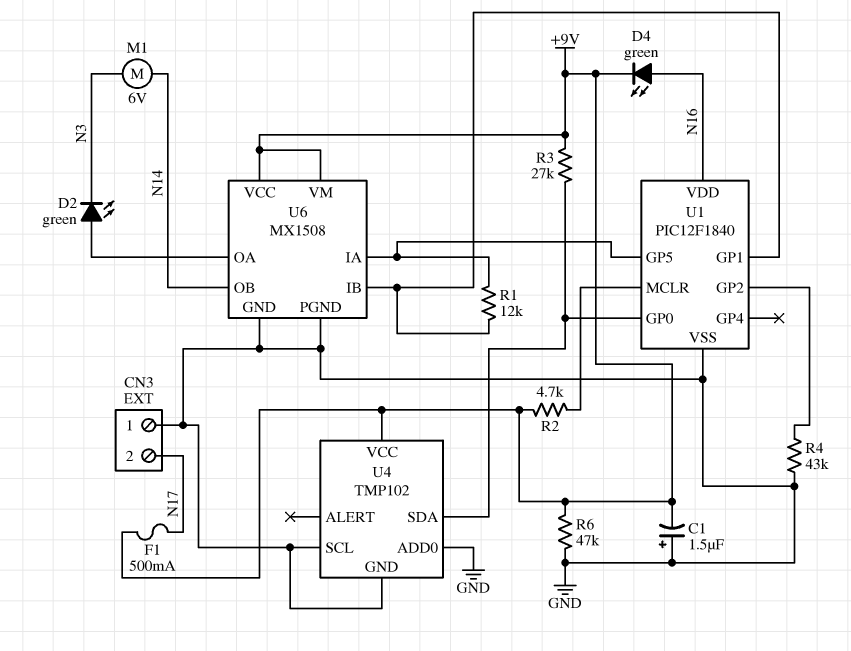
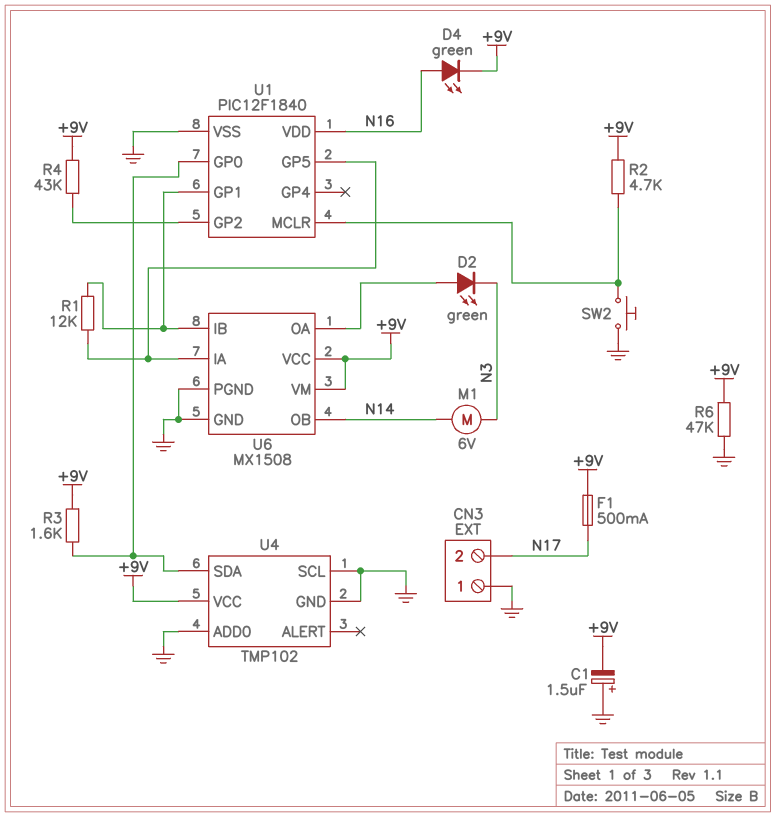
R3: 27k (+9V, U1/GP0) -> 1.6k (+9V, U1/GP0)
R4: 43k (GND, U1/GP2) -> 43k (+9V, U1/GP2)
SW2: none -> button (GND, U1/MCLR)

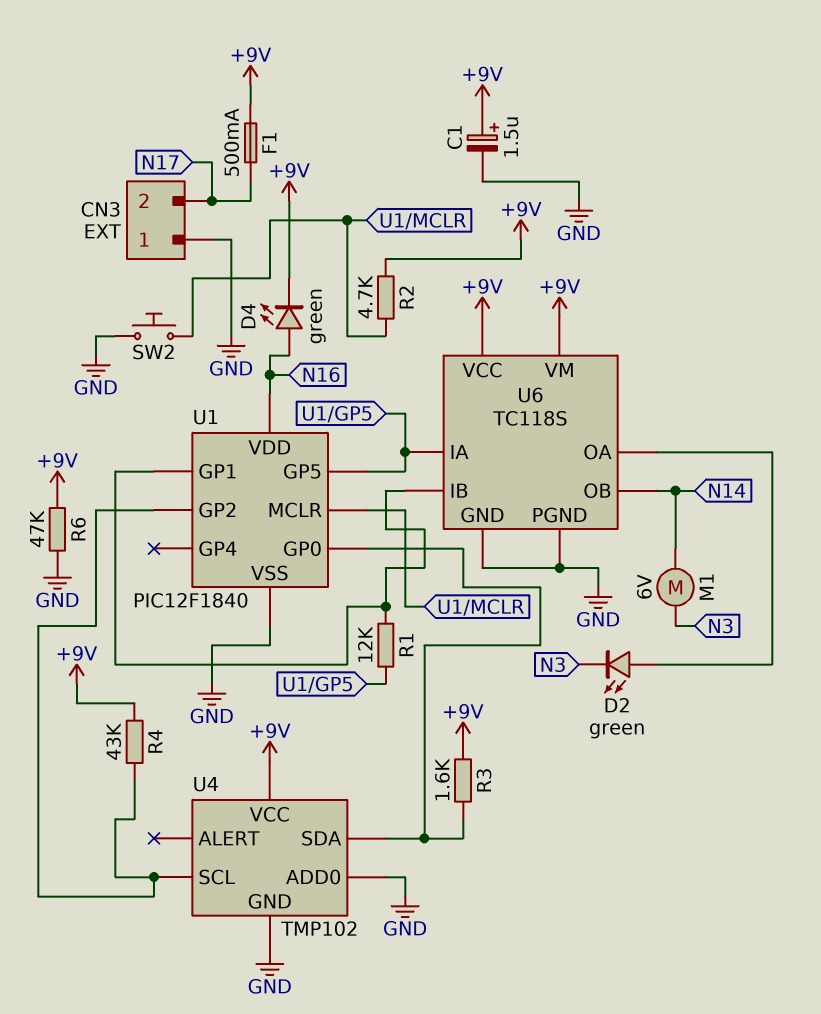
C1: 1.5uF (plus GND, minus +9V) -> 1.5uF (plus +9V, minus GND)
U4 pin SCL: GND -> U1/GP2
U6: MX1508 -> TC118S

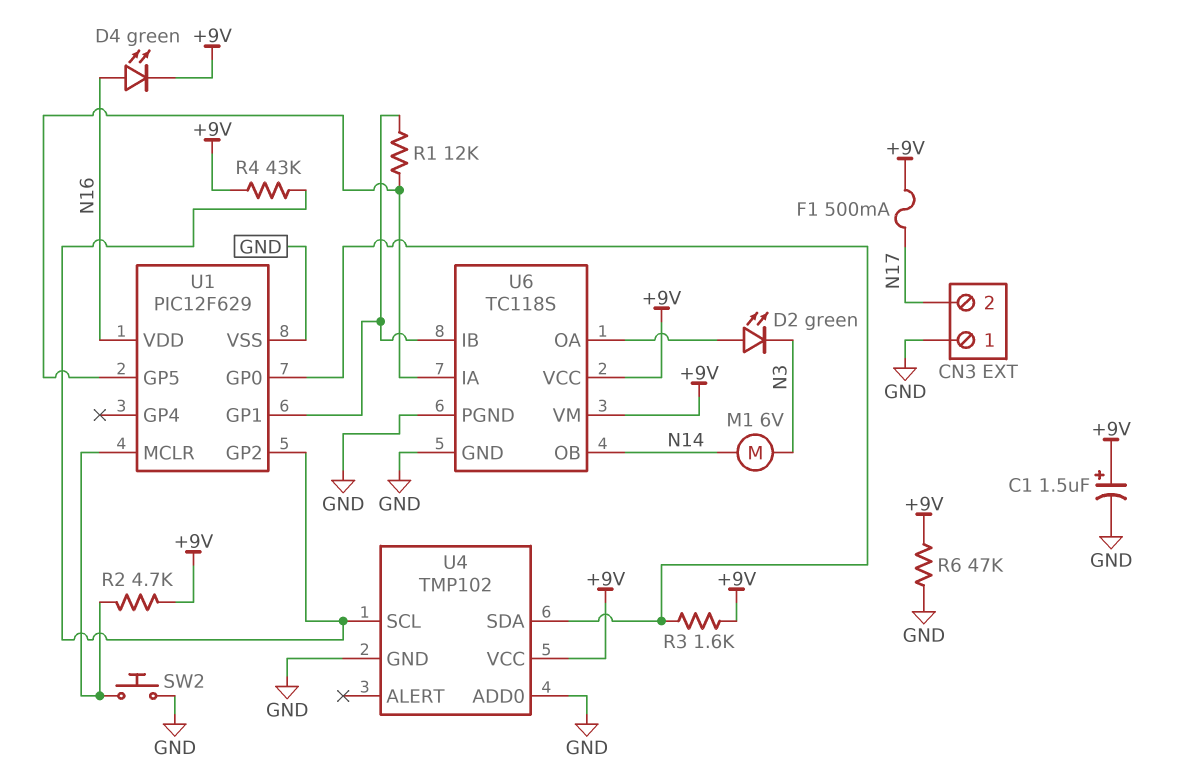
U1: PIC12F1840 -> PIC12F629

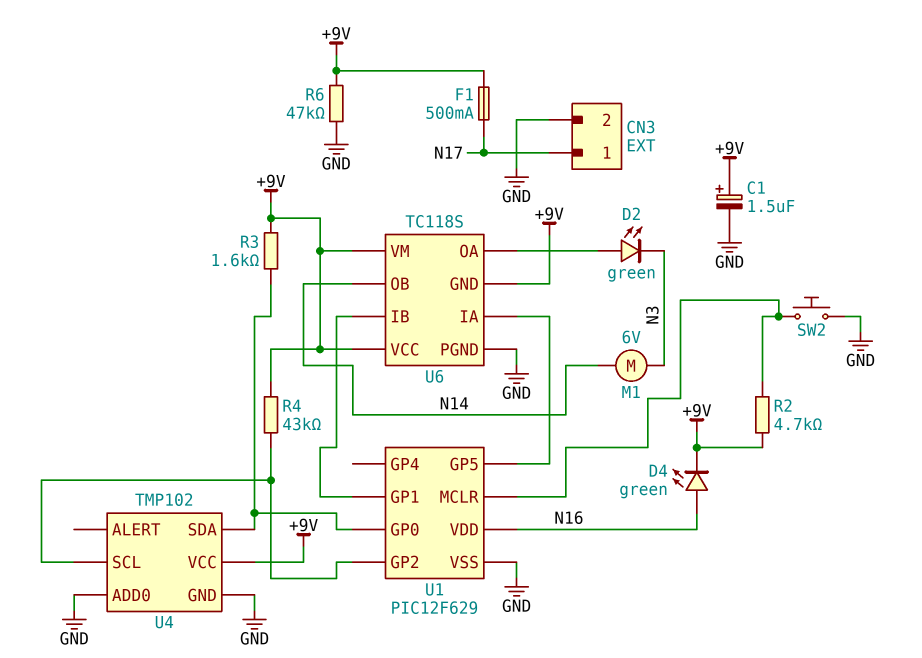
CN3 pin 1: GND -> N17
CN3 pin 2: N17 -> GND
R1: 12k (U1/GP1, U1/GP5) -> none
U6 pin GND: GND -> +9V

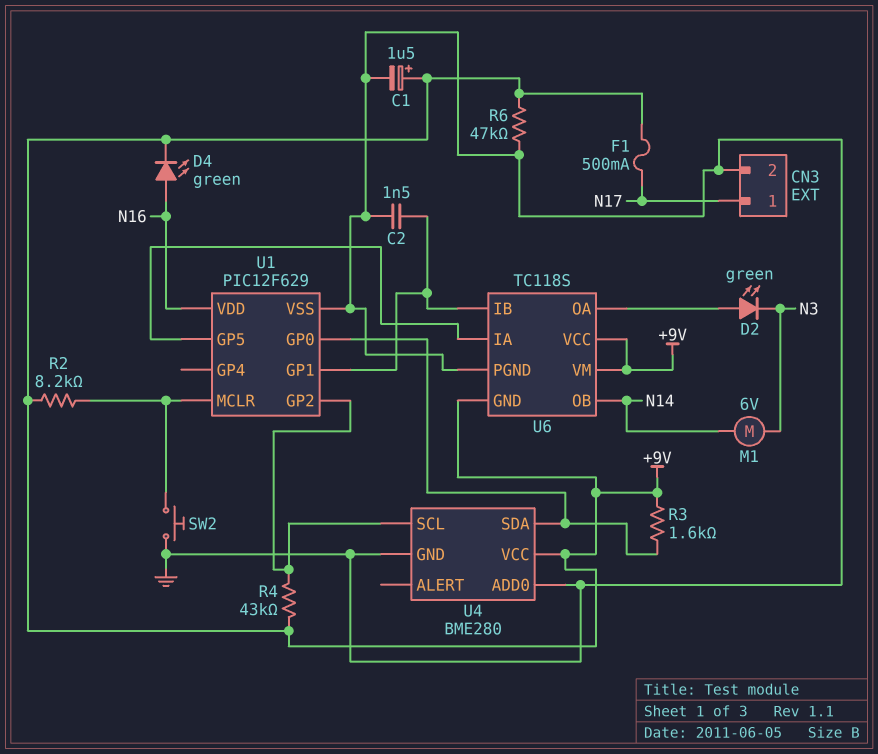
C2: none -> 1.5nF (GND, U1/GP1)
R2: 4.7k (+9V, U1/MCLR) -> 8.2k (+9V, U1/MCLR)
U4: TMP102 -> BME280

